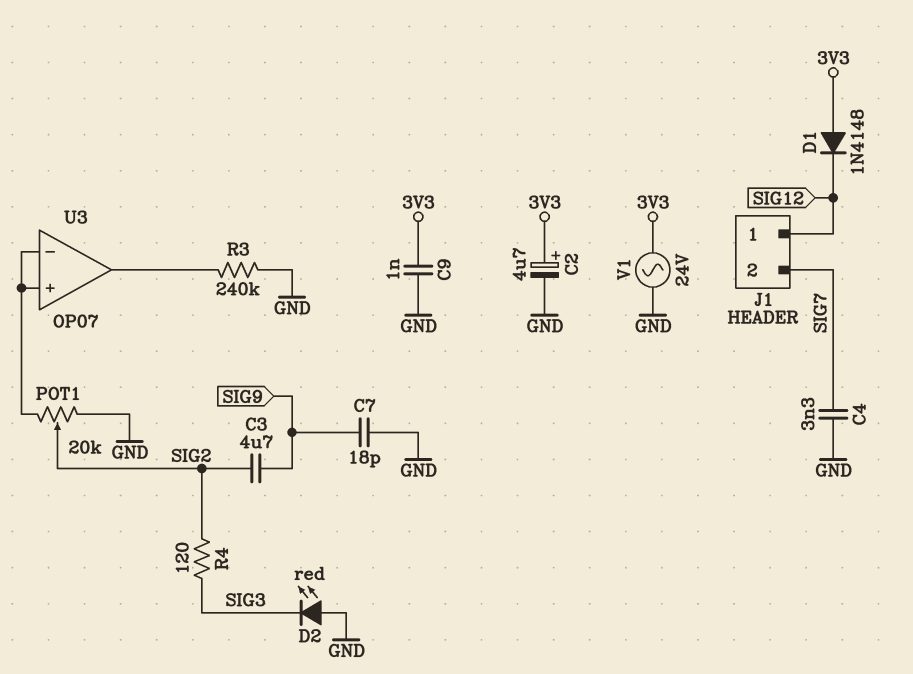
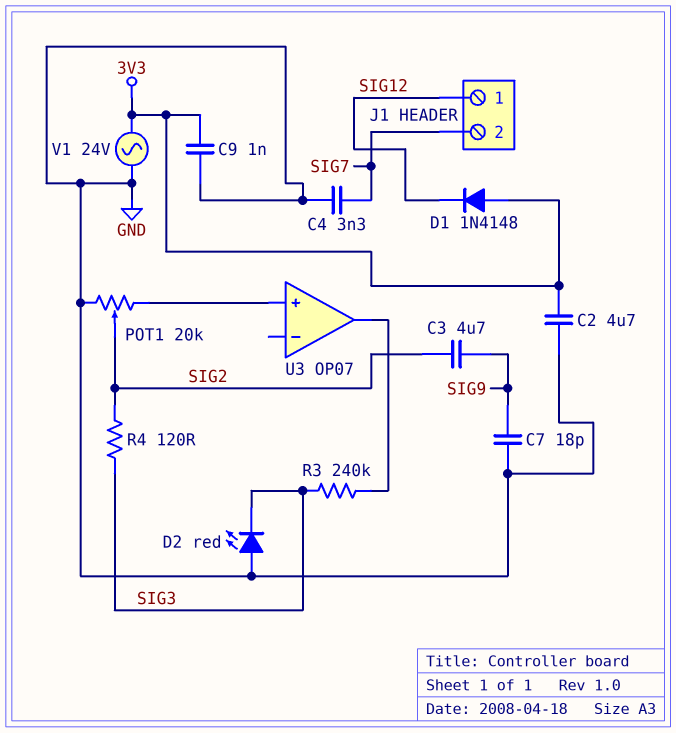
C2: 4.7uF (plus 3V3, minus GND) -> 4.7uF (3V3, GND)
R3: 240k (GND, U3/out) -> 240k (SIG3, U3/out)
U3 pin in-: U3/in+ -> none

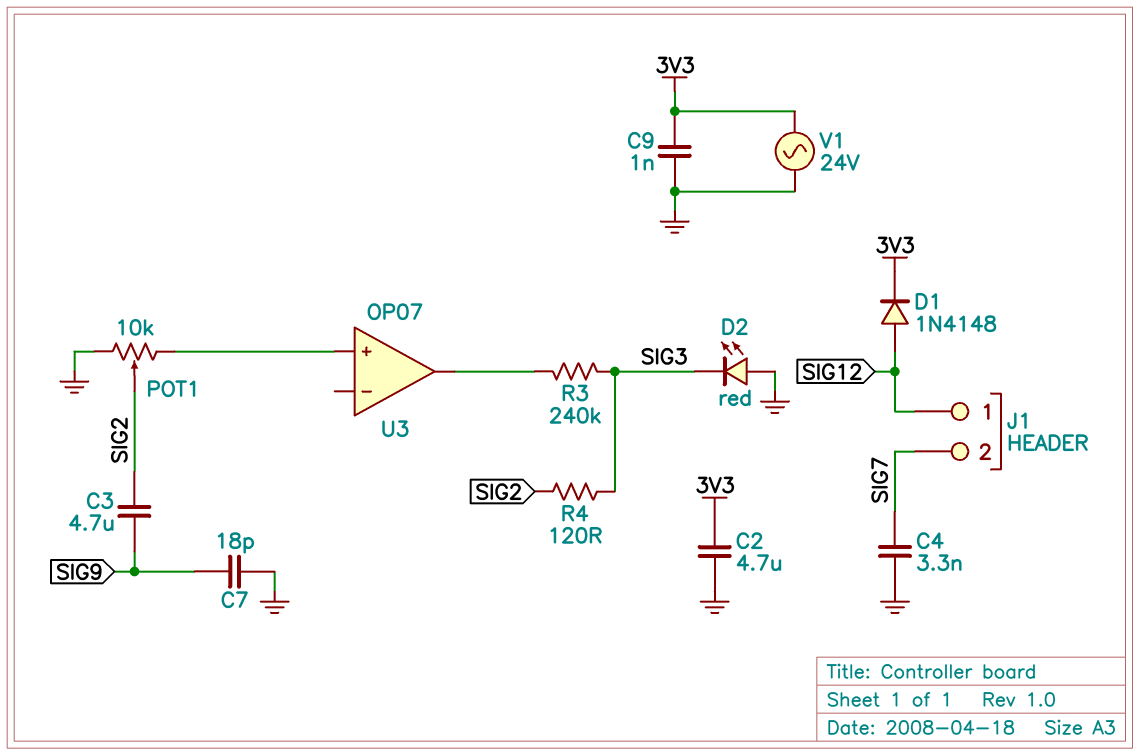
D1: diode 1N4148 (A 3V3, K SIG12) -> diode 1N4148 (A SIG12, K 3V3)
POT1: 20k (GND, U3/in+, wiper SIG2) -> 10k (GND, U3/in+, wiper SIG2)

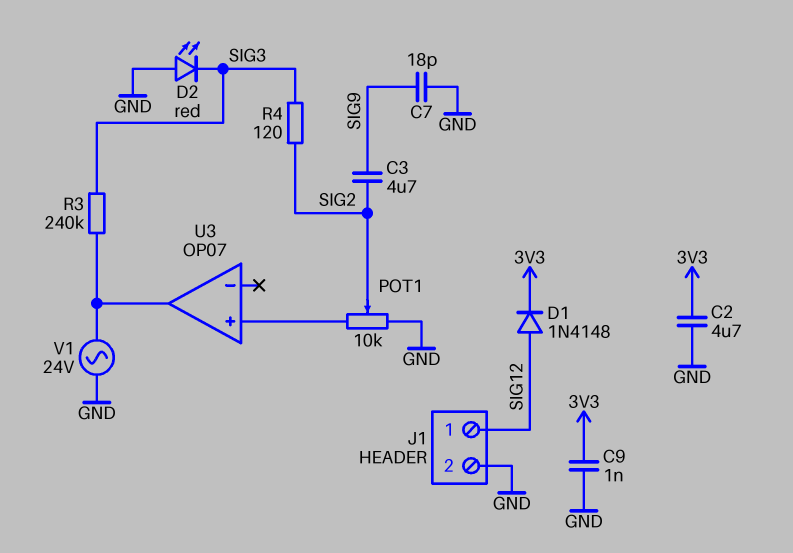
C4: 3.3nF (GND, SIG7) -> none
J1 pin 2: SIG7 -> GND
V1: AC 24V (3V3, GND) -> AC 24V (GND, U3/out)

